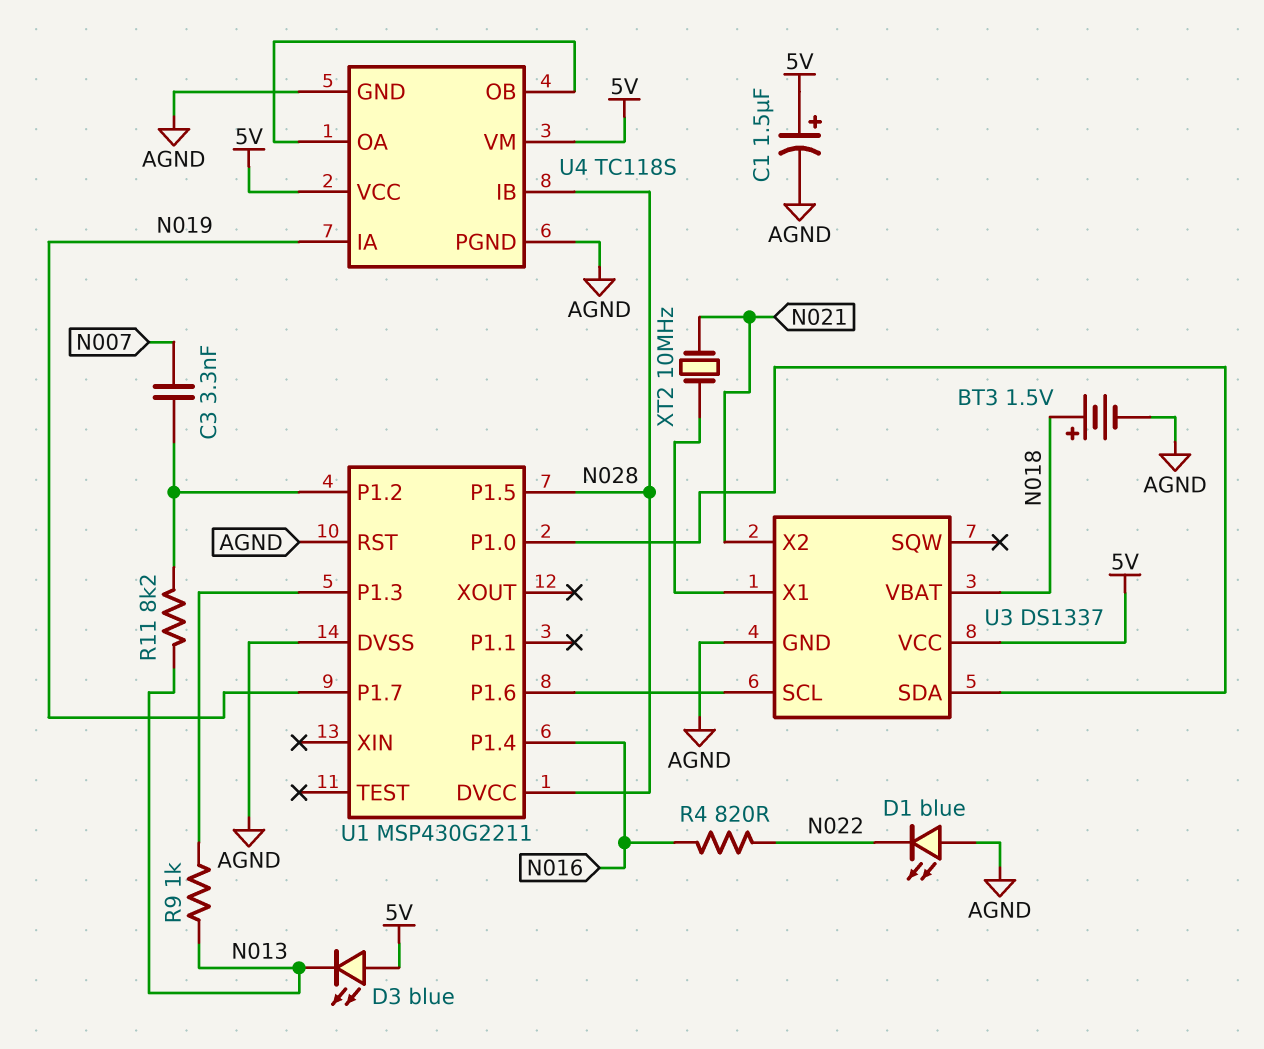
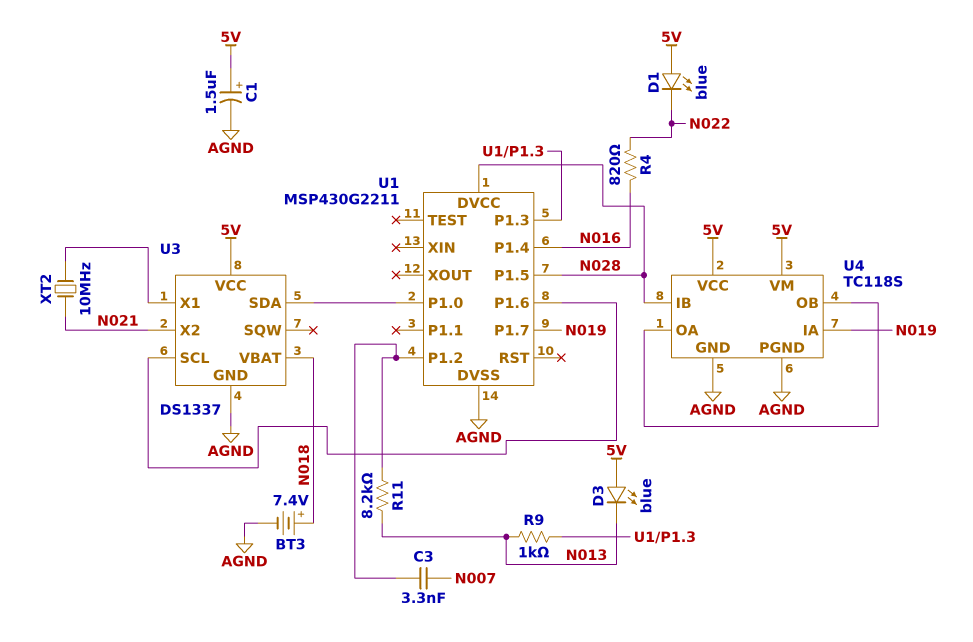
BT3: 1.5V (plus N018, minus AGND) -> 7.4V (plus N018, minus AGND)
D1: LED blue (A AGND, K N022) -> LED blue (A 5V, K N022)
U1 pin RST: AGND -> none

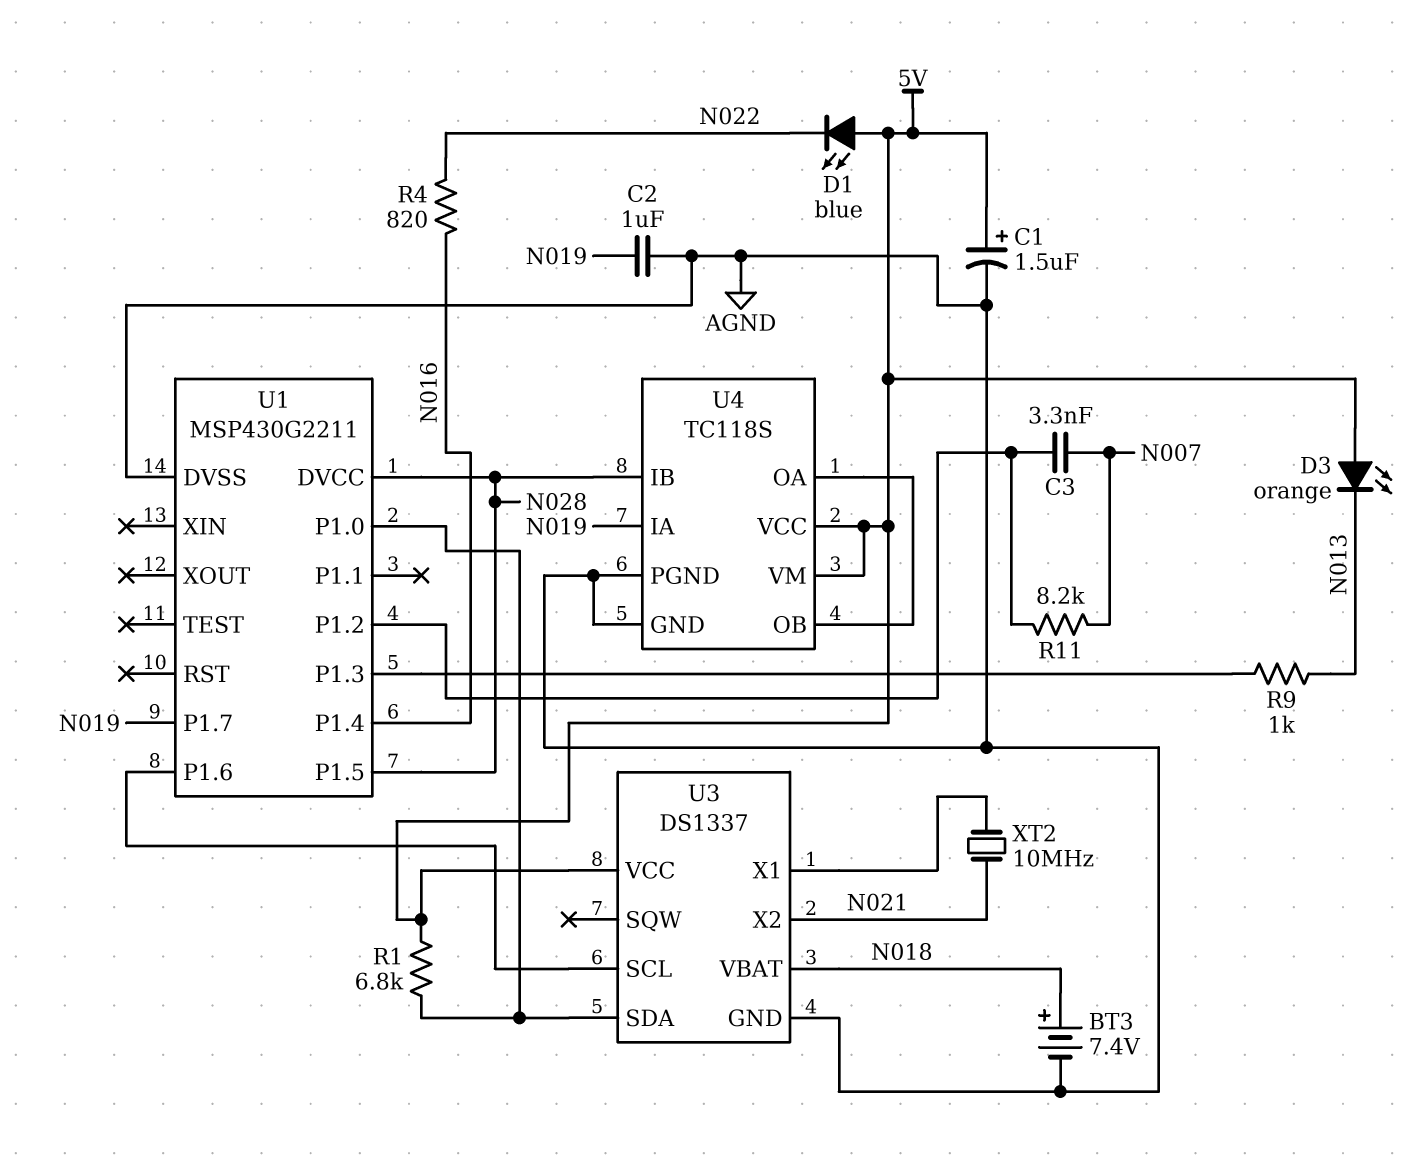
C2: none -> 1uF (AGND, N019)
D3: LED blue (A 5V, K N013) -> LED orange (A 5V, K N013)
R1: none -> 6.8k (5V, U1/P1.0)
R11: 8.2k (N013, U1/P1.2) -> 8.2k (N007, U1/P1.2)

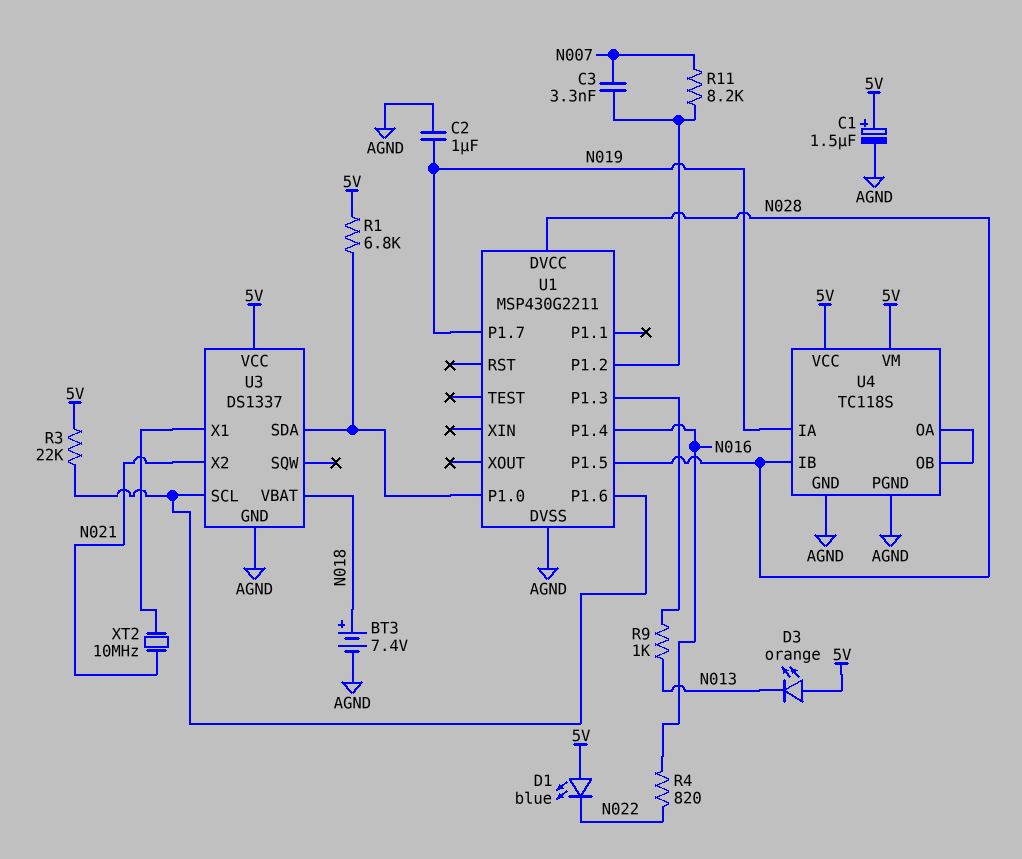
R3: none -> 22k (5V, U1/P1.6)

